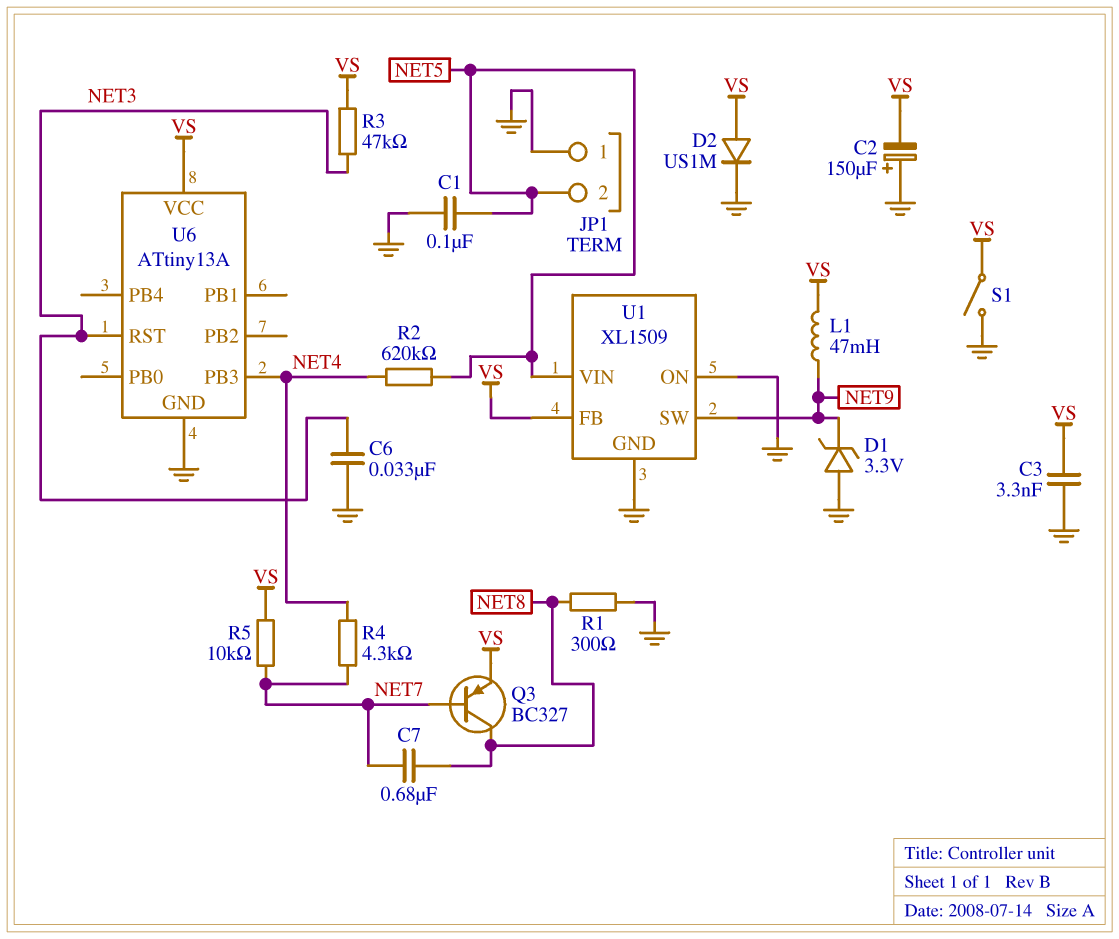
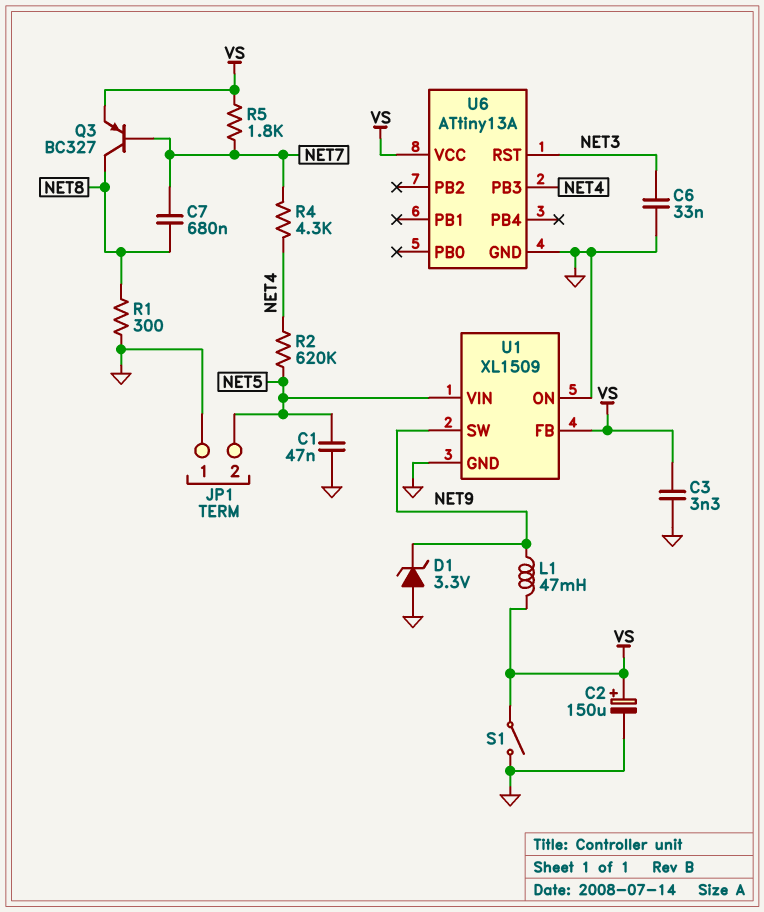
C1: 100nF (GND, NET5) -> 47nF (GND, NET5)
C2: 150uF (plus GND, minus VS) -> 150uF (plus VS, minus GND)
D2: diode US1M (A VS, K GND) -> none
R3: 47k (NET3, VS) -> none
R5: 10k (NET7, VS) -> 1.8k (NET7, VS)

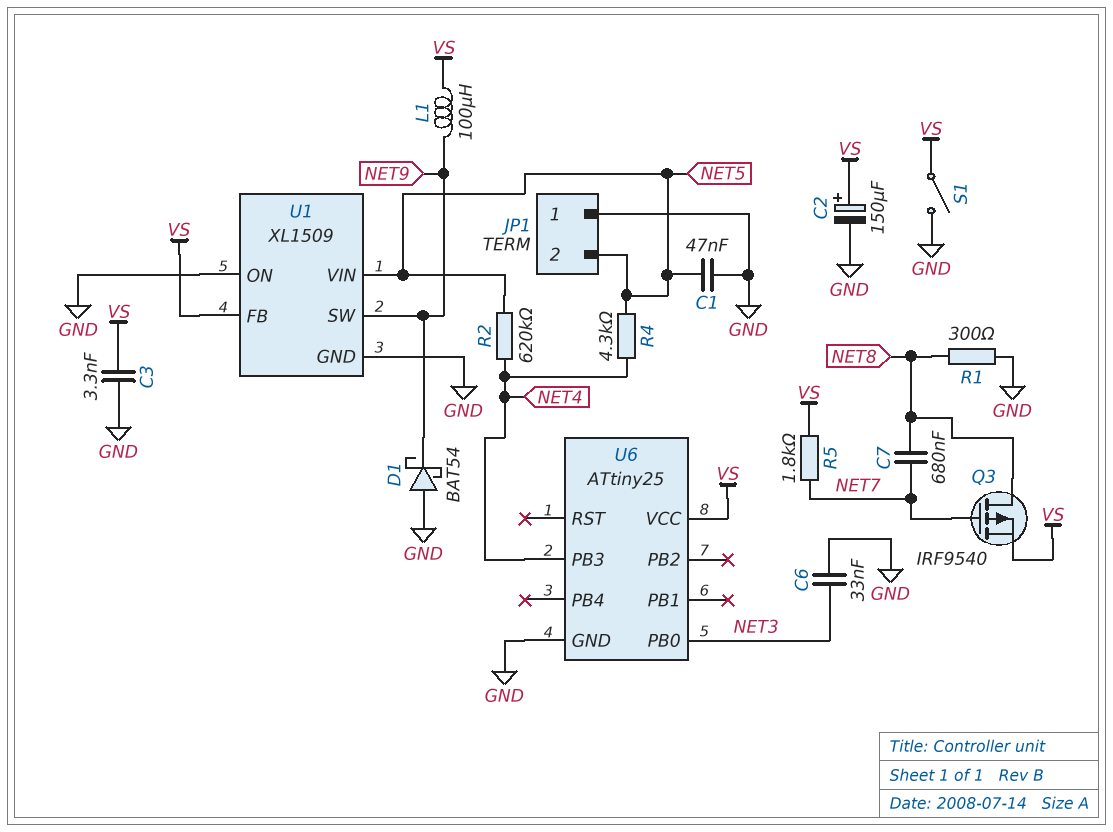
D1: zener 3.3V (A GND, K NET9) -> schottky BAT54 (A GND, K NET9)
L1: 47mH (NET9, VS) -> 100uH (NET9, VS)
Q3: PNP BC327 (B NET7, C NET8, E VS) -> PMOS IRF9540 (G NET7, D NET8, S VS)
R4: 4.3k (NET4, NET7) -> 4.3k (NET4, NET5)
U6: ATtiny13A -> ATtiny25
U6 pin PB0: none -> NET3
U6 pin RST: NET3 -> none

